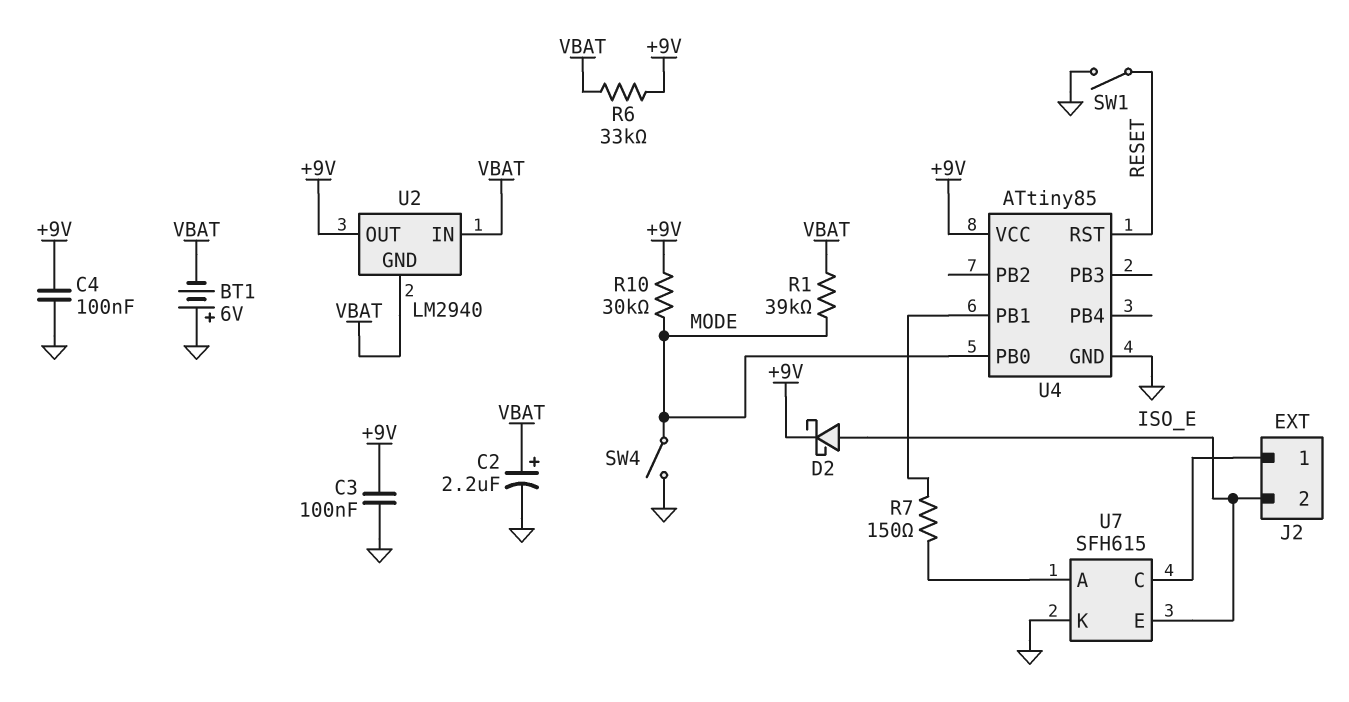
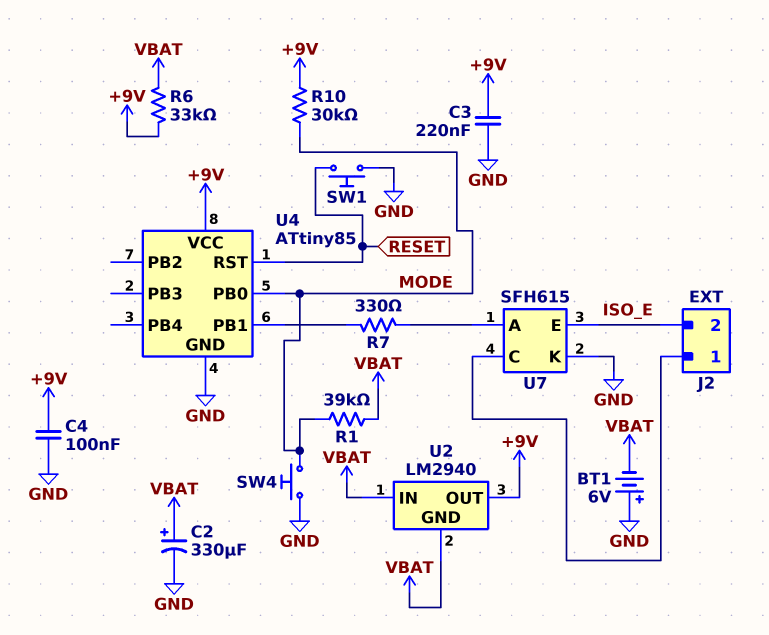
C2: 2.2uF (plus VBAT, minus GND) -> 330uF (plus VBAT, minus GND)
C3: 100nF (+9V, GND) -> 220nF (+9V, GND)
D2: schottky (A ISO_E, K +9V) -> none
R7: 150 (U4/PB1, U7/A) -> 330 (U4/PB1, U7/A)
SW1: switch (GND, RESET) -> button (GND, RESET)
SW4: switch (GND, MODE) -> button (GND, MODE)

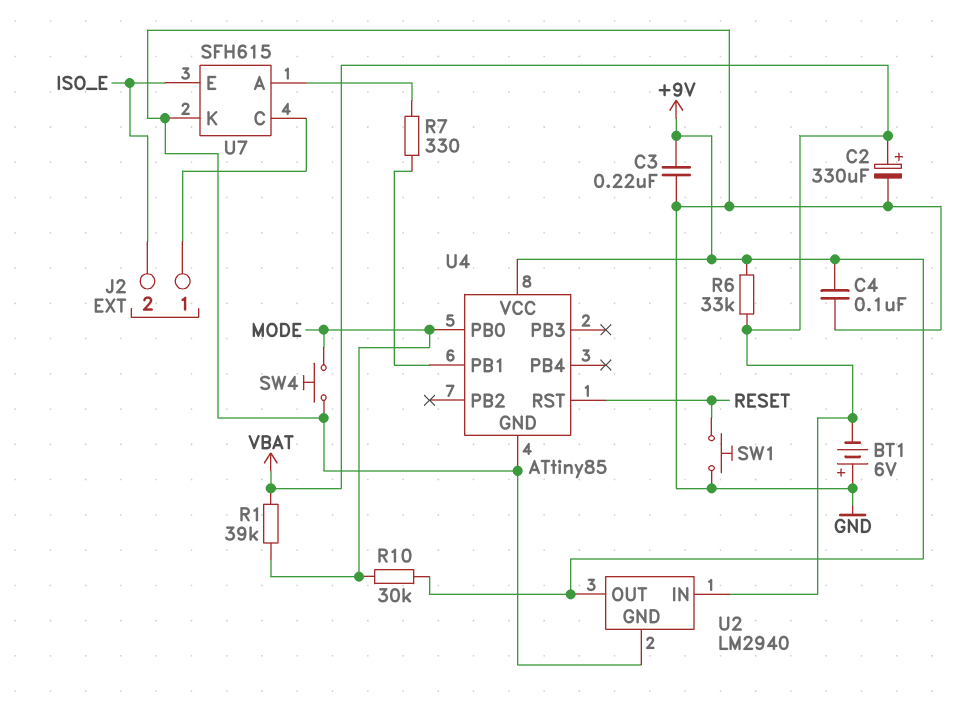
U2 pin GND: VBAT -> GND

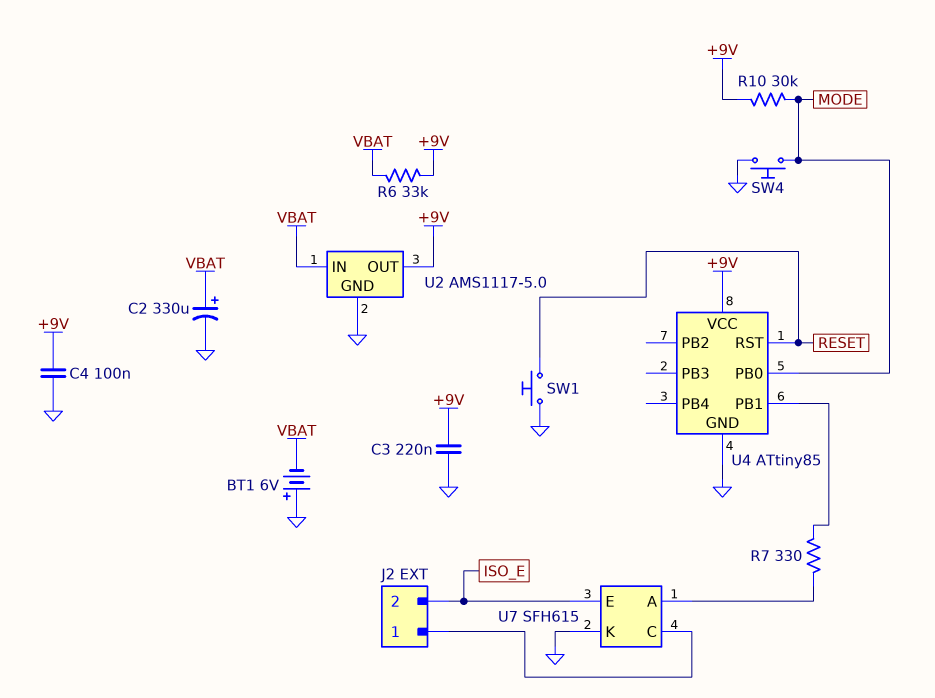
R1: 39k (MODE, VBAT) -> none
U2: LM2940 -> AMS1117-5.0

